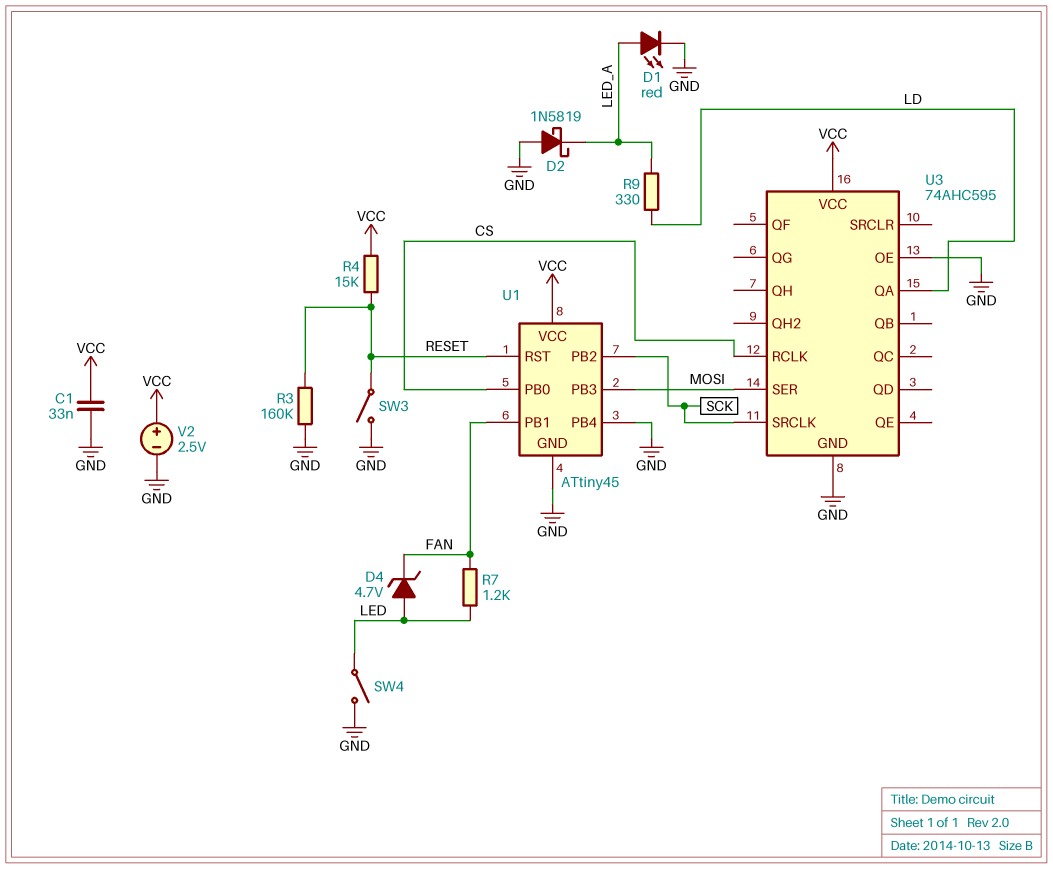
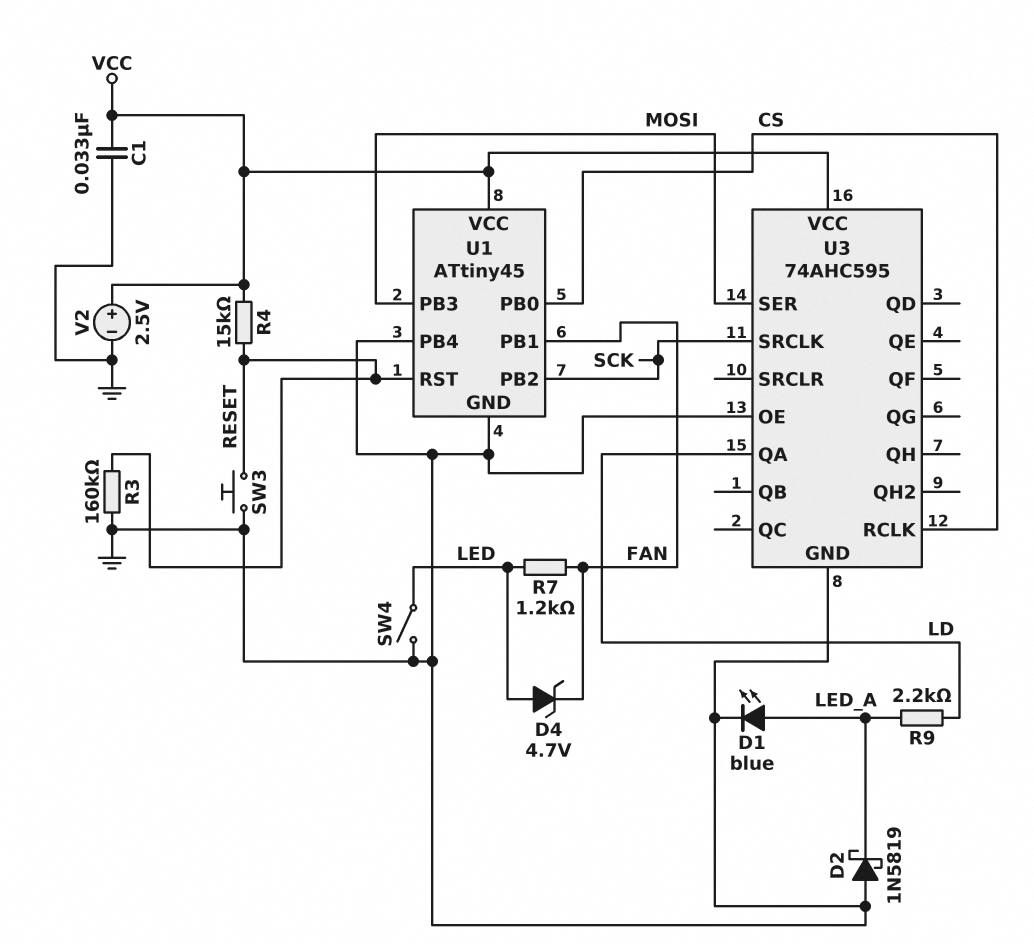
D1: LED red (A LED_A, K GND) -> LED blue (A LED_A, K GND)
R9: 330 (LD, LED_A) -> 2.2k (LD, LED_A)
SW3: switch (GND, RESET) -> button (GND, RESET)

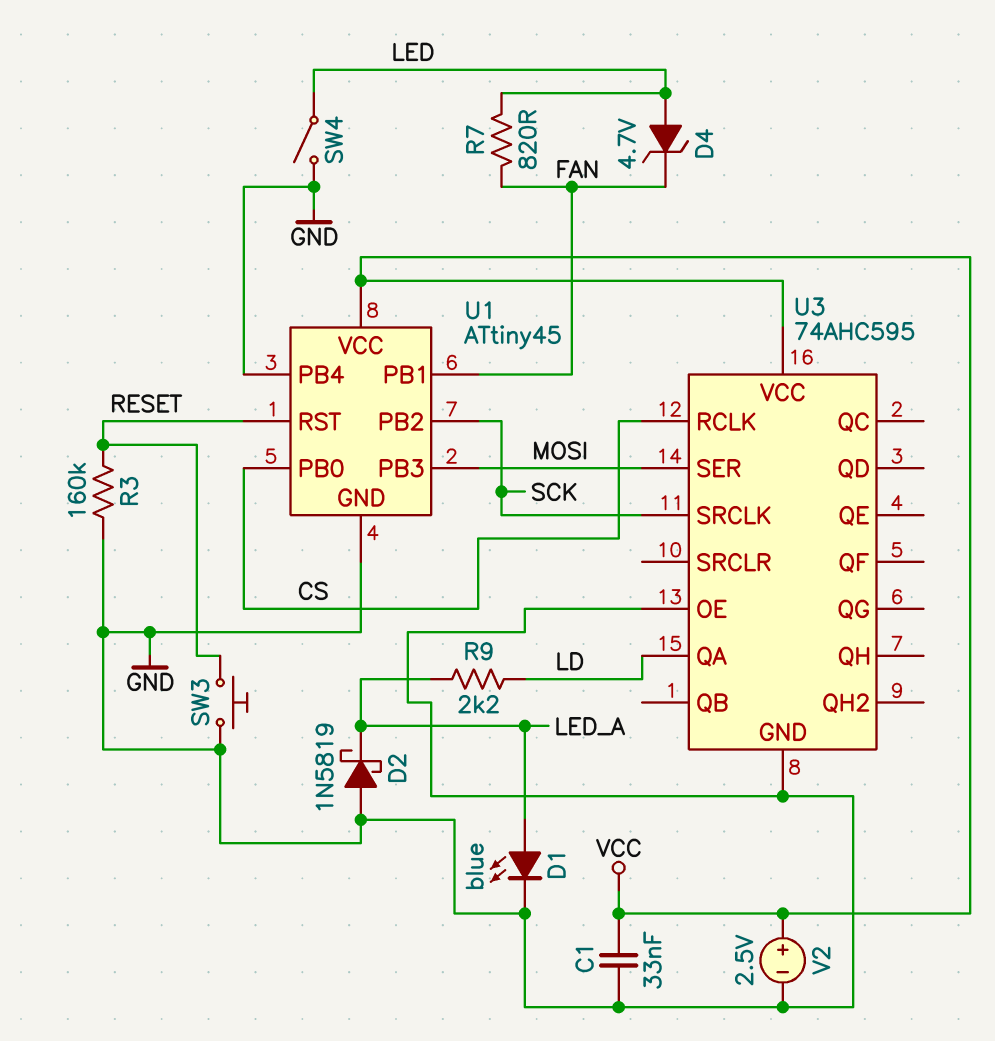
R4: 15k (RESET, VCC) -> none
R7: 1.2k (FAN, LED) -> 820 (FAN, LED)

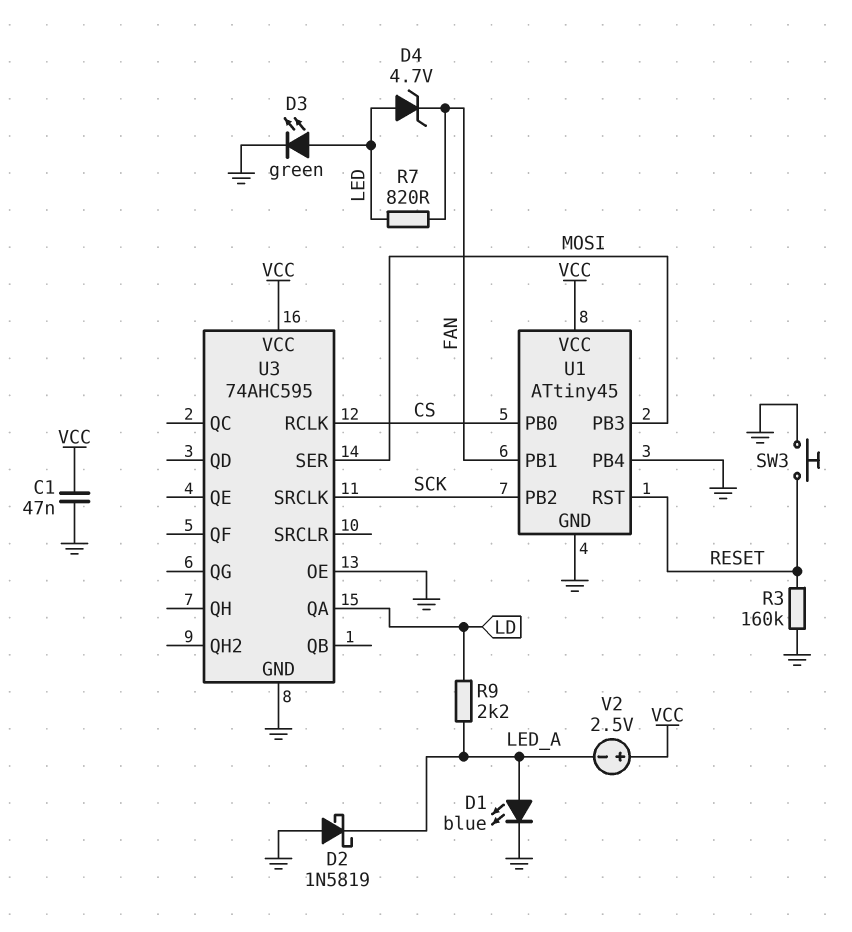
C1: 33nF (GND, VCC) -> 47nF (GND, VCC)
D3: none -> LED green (A LED, K GND)
SW4: switch (GND, LED) -> none
V2: 2.5V (plus VCC, minus GND) -> 2.5V (plus VCC, minus LED_A)

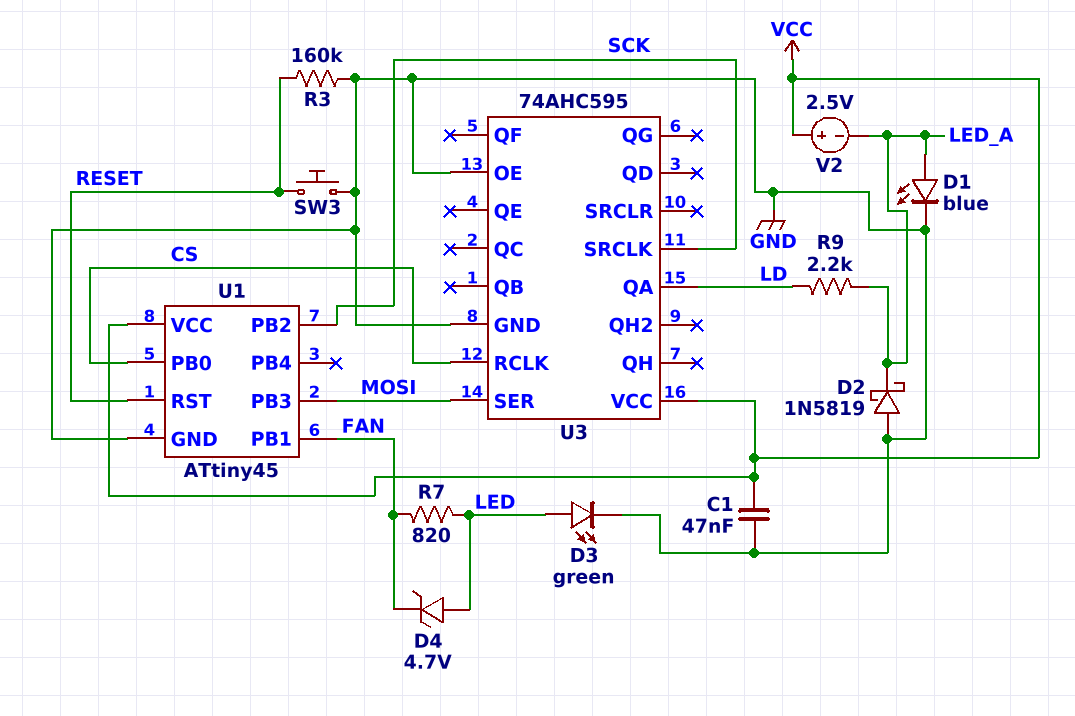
U1 pin PB4: GND -> none

